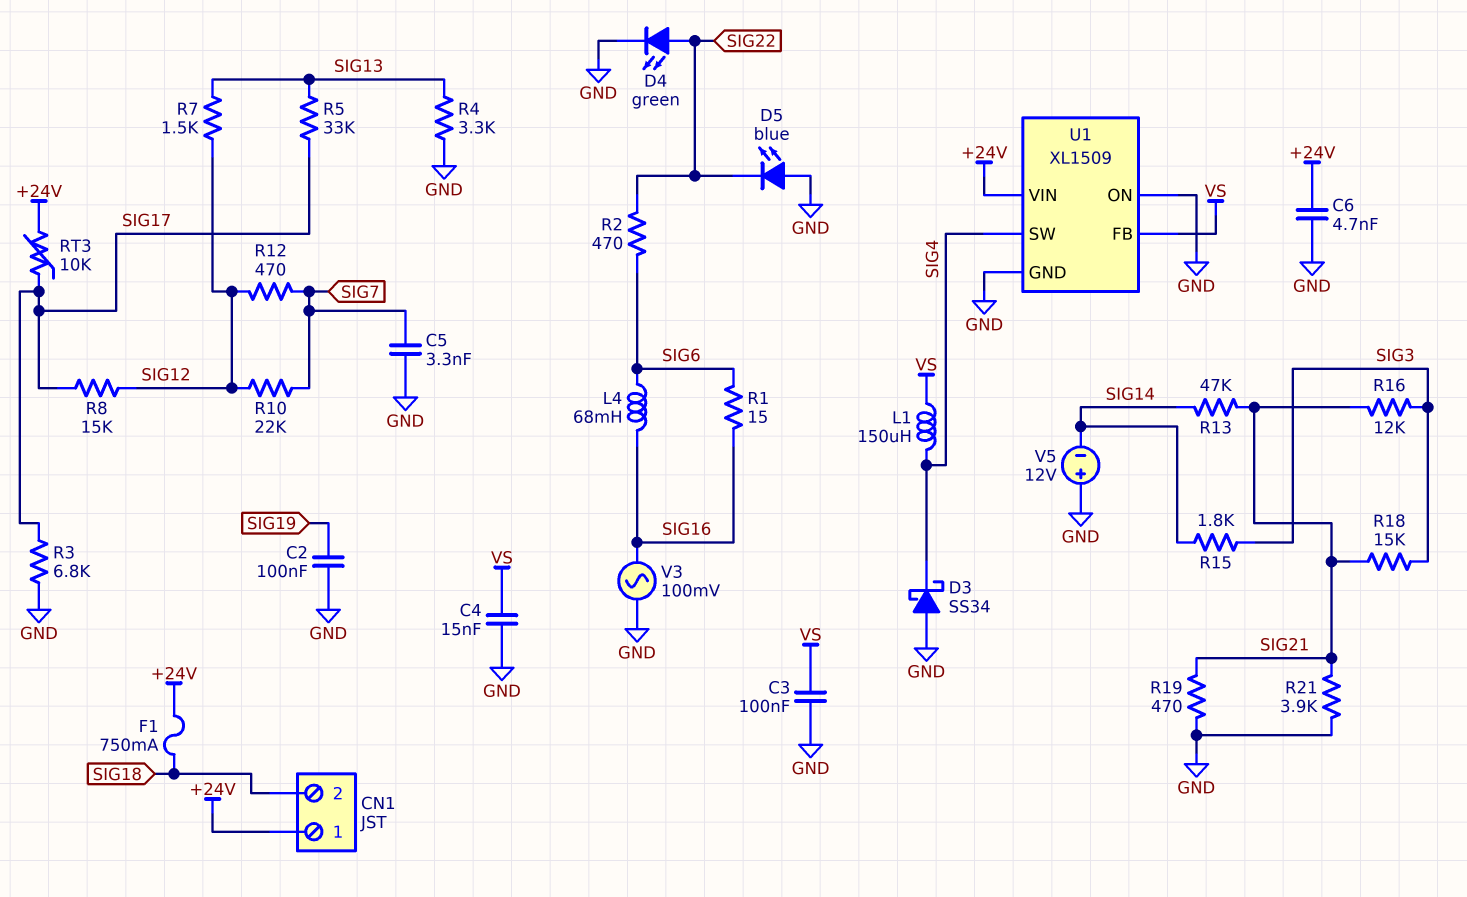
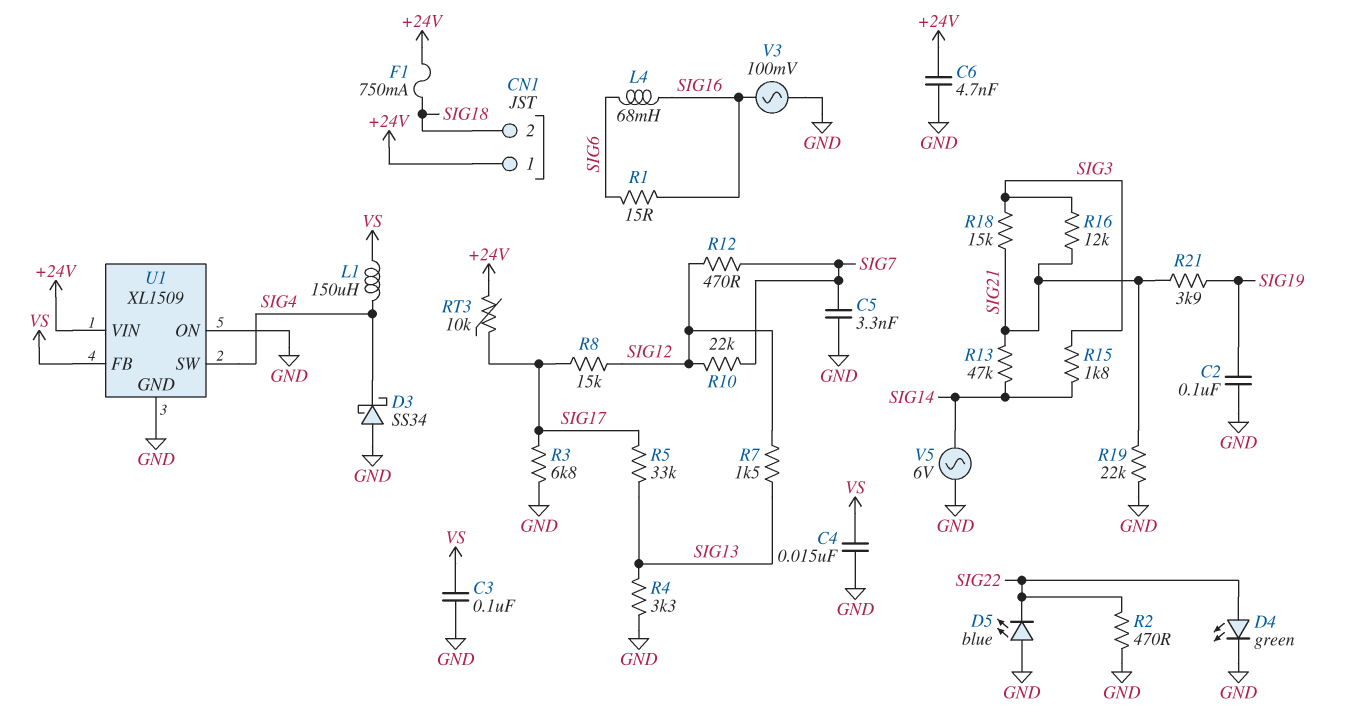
R2: 470 (SIG6, SIG22) -> 470 (GND, SIG22)
R19: 470 (GND, SIG21) -> 22k (GND, SIG21)
R21: 3.9k (GND, SIG21) -> 3.9k (SIG19, SIG21)
V5: 12V (plus GND, minus SIG14) -> AC 6V (GND, SIG14)

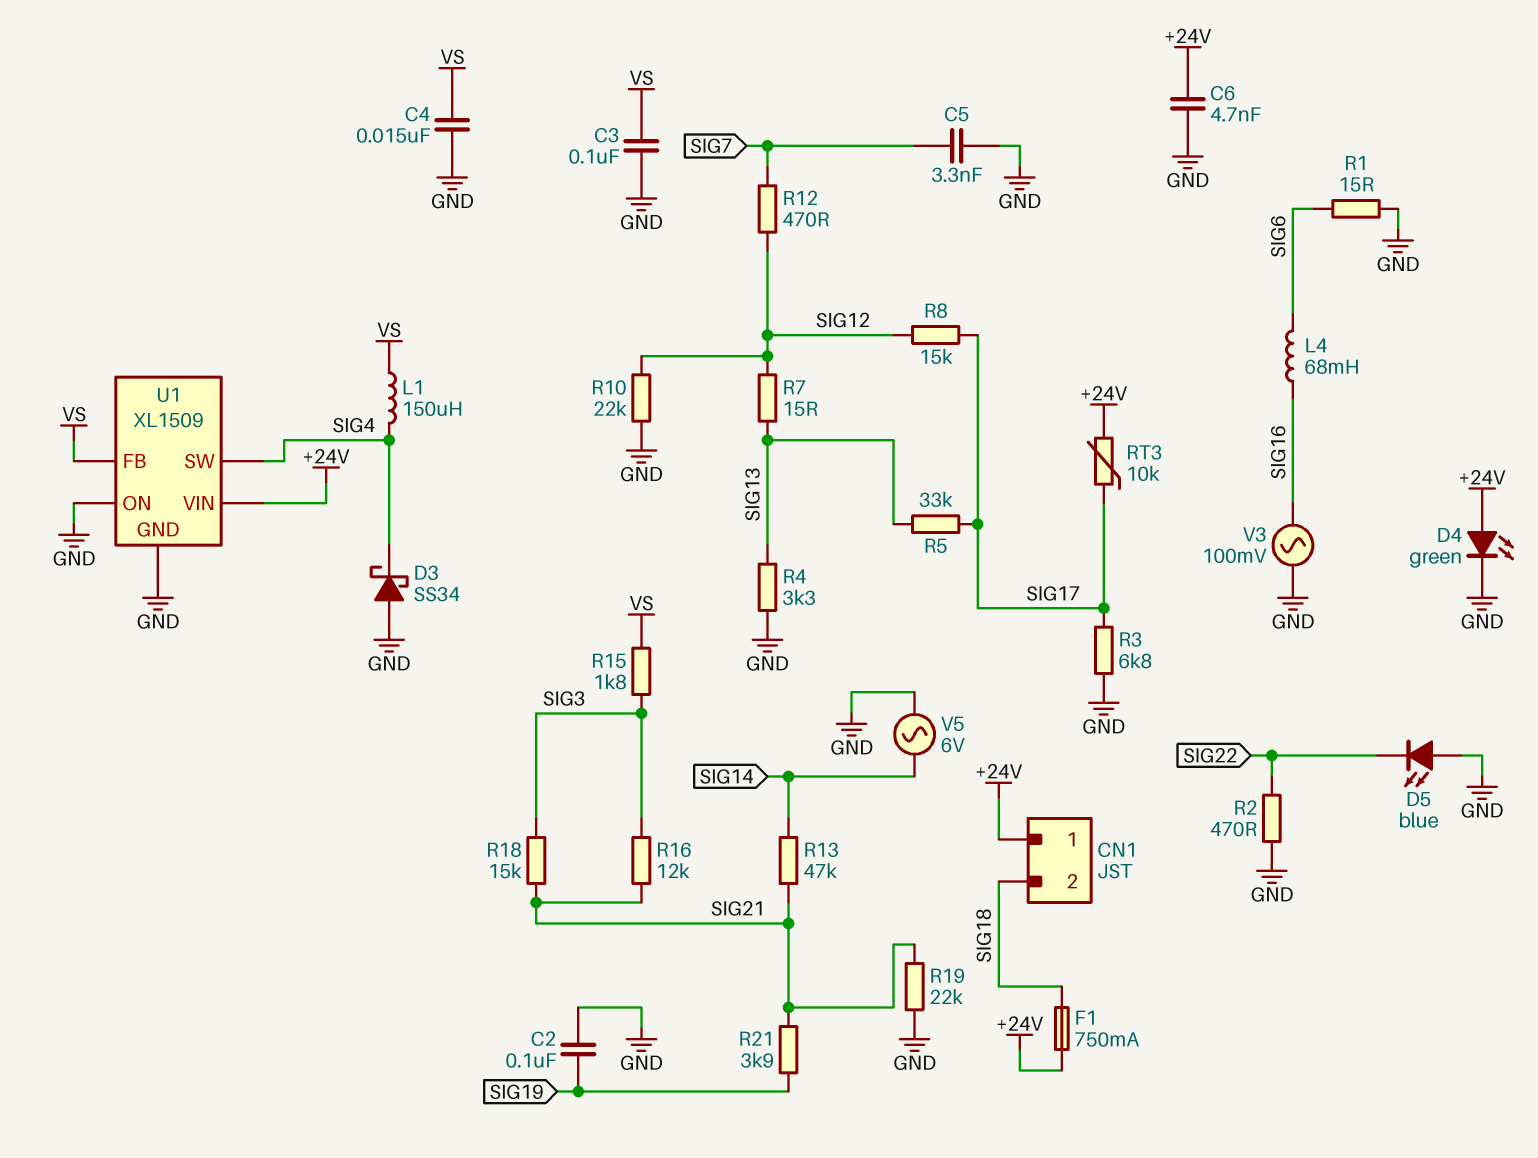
D4: LED green (A SIG22, K GND) -> LED green (A +24V, K GND)
R1: 15 (SIG6, SIG16) -> 15 (GND, SIG6)
R7: 1.5k (SIG12, SIG13) -> 15 (SIG12, SIG13)
R10: 22k (SIG7, SIG12) -> 22k (GND, SIG12)
R15: 1.8k (SIG3, SIG14) -> 1.8k (SIG3, VS)

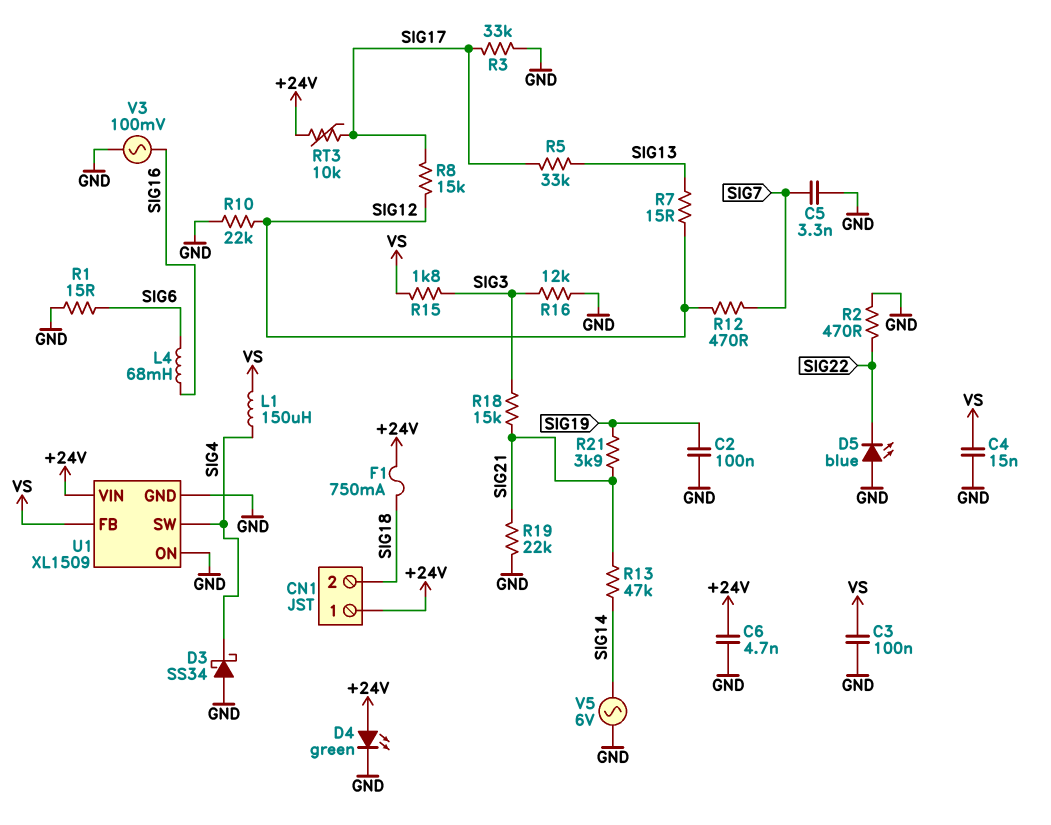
R3: 6.8k (GND, SIG17) -> 33k (GND, SIG17)
R4: 3.3k (GND, SIG13) -> none
R16: 12k (SIG3, SIG21) -> 12k (GND, SIG3)

